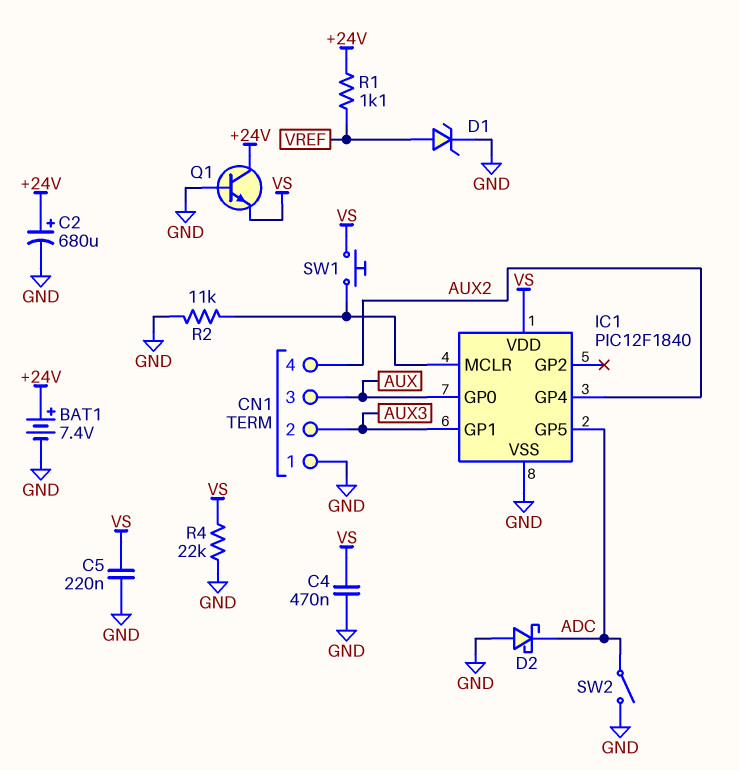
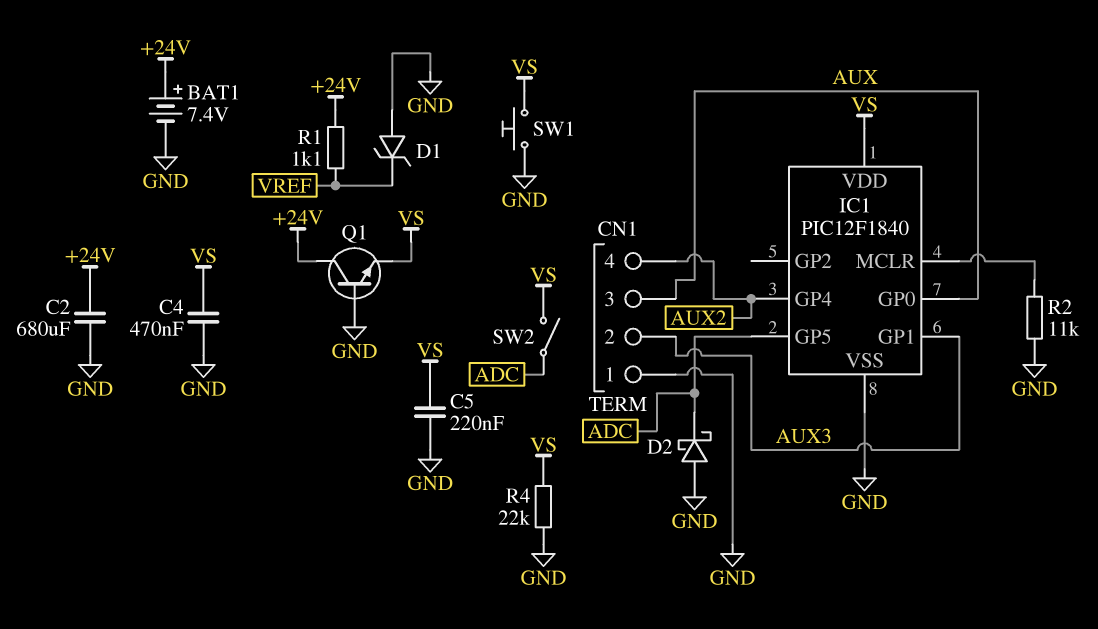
C2: 680uF (plus +24V, minus GND) -> 680uF (+24V, GND)
D1: zener (A VREF, K GND) -> zener (A GND, K VREF)
SW1: button (IC1/MCLR, VS) -> button (GND, VS)
SW2: switch (ADC, GND) -> switch (ADC, VS)

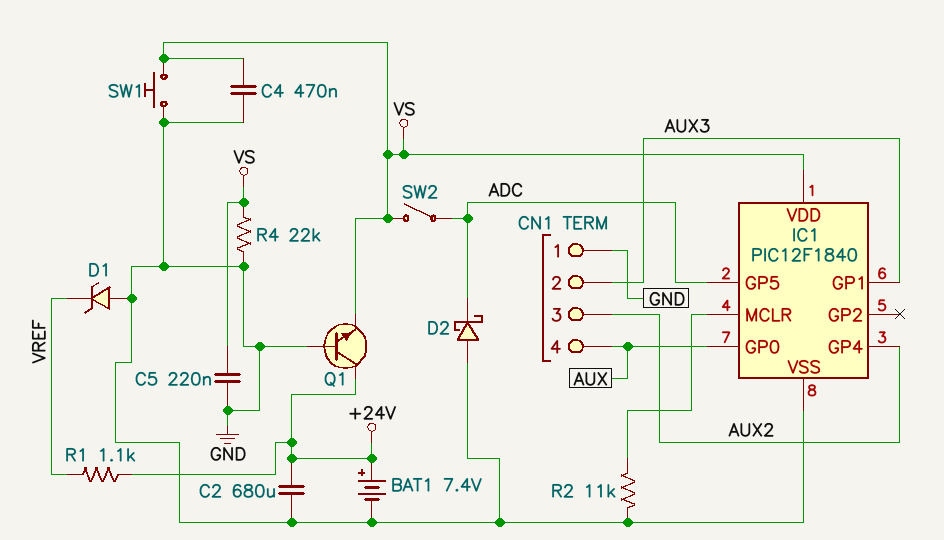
CN1 pin 3: AUX -> AUX2
CN1 pin 4: AUX2 -> AUX

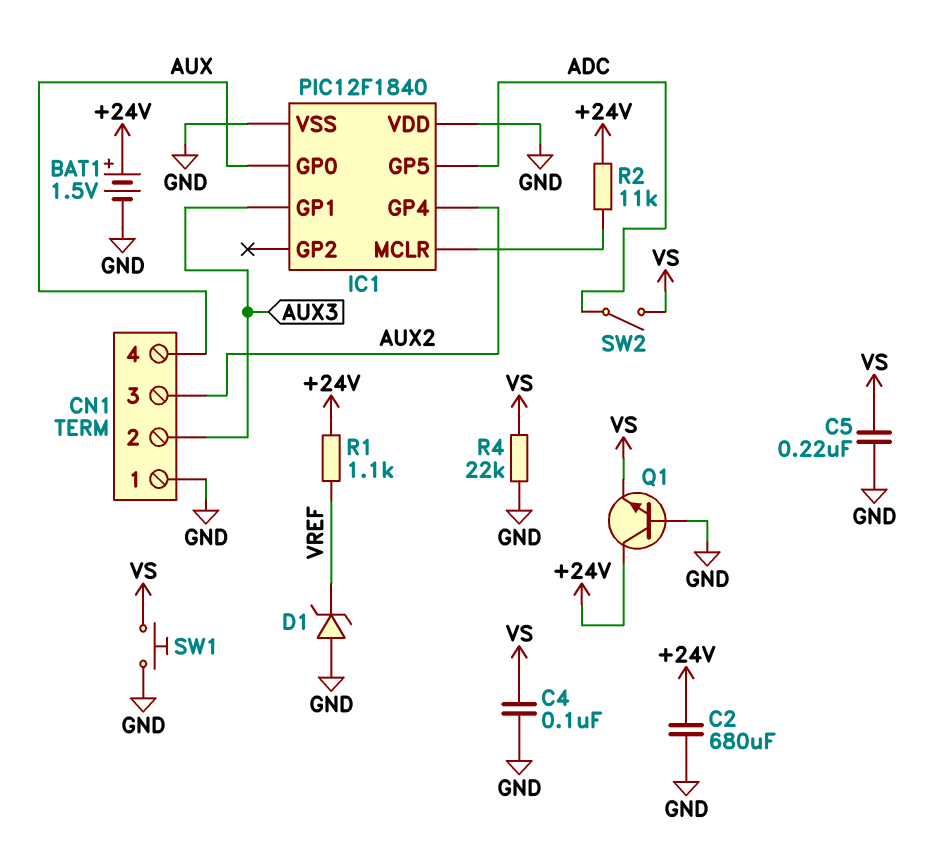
BAT1: 7.4V (plus +24V, minus GND) -> 1.5V (plus +24V, minus GND)
C4: 470nF (GND, VS) -> 100nF (GND, VS)
D2: schottky (A GND, K ADC) -> none
IC1 pin VDD: VS -> GND
R2: 11k (GND, IC1/MCLR) -> 11k (+24V, IC1/MCLR)

